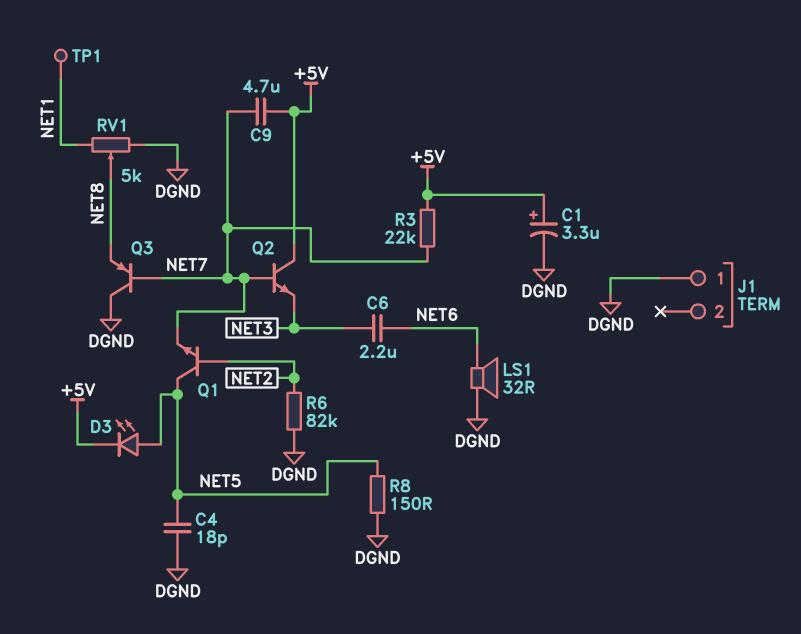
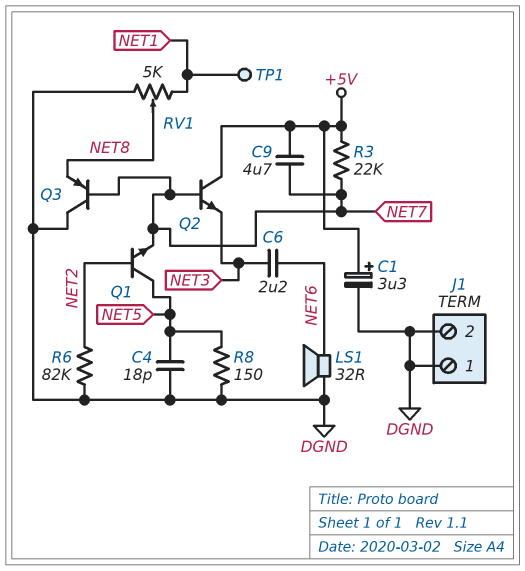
D3: LED (A NET5, K +5V) -> none
J1 pin 2: none -> DGND

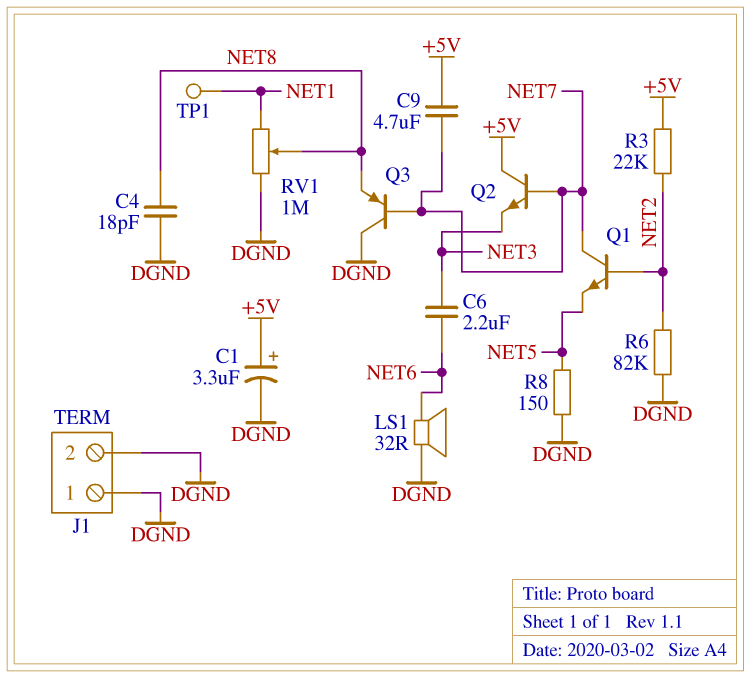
C4: 18pF (DGND, NET5) -> 18pF (DGND, NET8)
Q1: NPN (B NET2, C NET5, E NET7) -> NPN (B NET2, C NET7, E NET5)
R3: 22k (+5V, NET7) -> 22k (+5V, NET2)
RV1: 5k (DGND, NET1, wiper NET8) -> 1M (DGND, NET1, wiper NET8)

